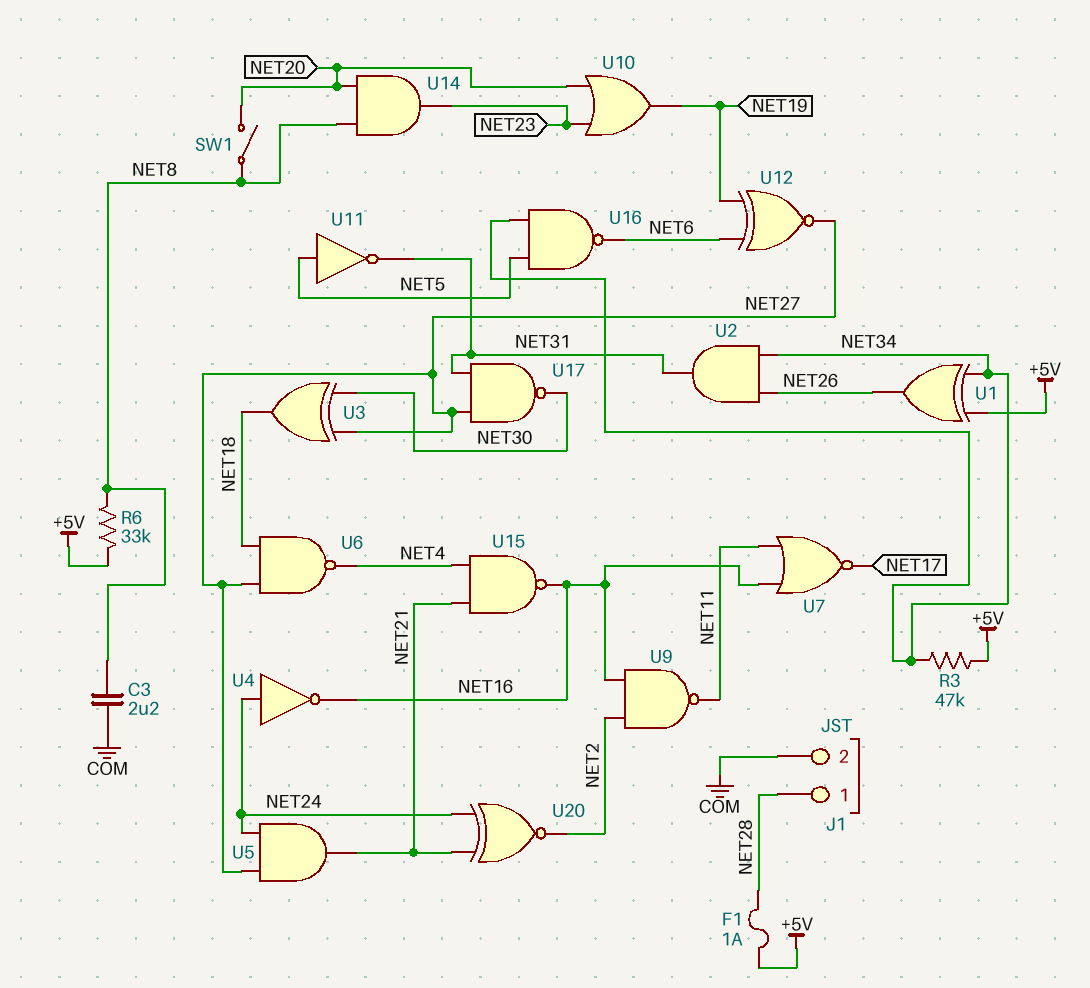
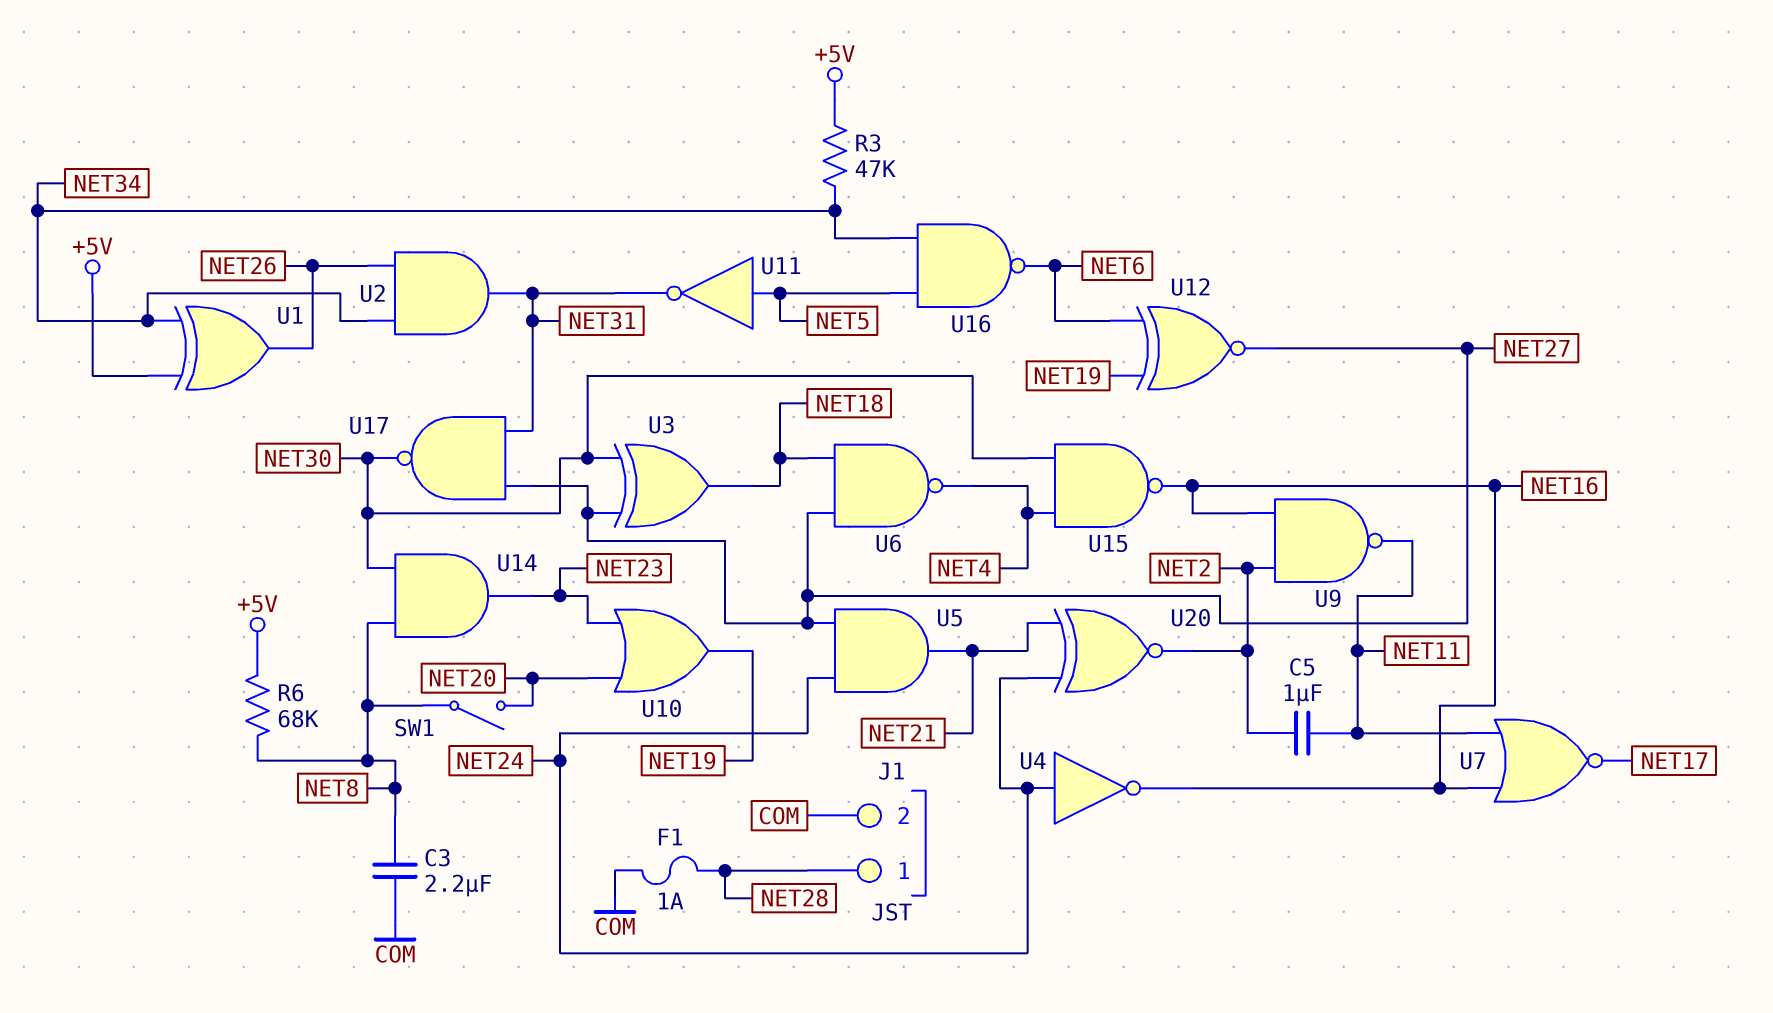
C5: none -> 1uF (NET2, NET11)
F1: 1A (+5V, NET28) -> 1A (COM, NET28)
R6: 33k (+5V, NET8) -> 68k (+5V, NET8)
U14: AND (in NET8, in NET20, out NET23) -> AND (in NET8, in NET30, out NET23)
U15: NAND (in NET4, in NET21, out NET16) -> NAND (in NET4, in NET30, out NET16)

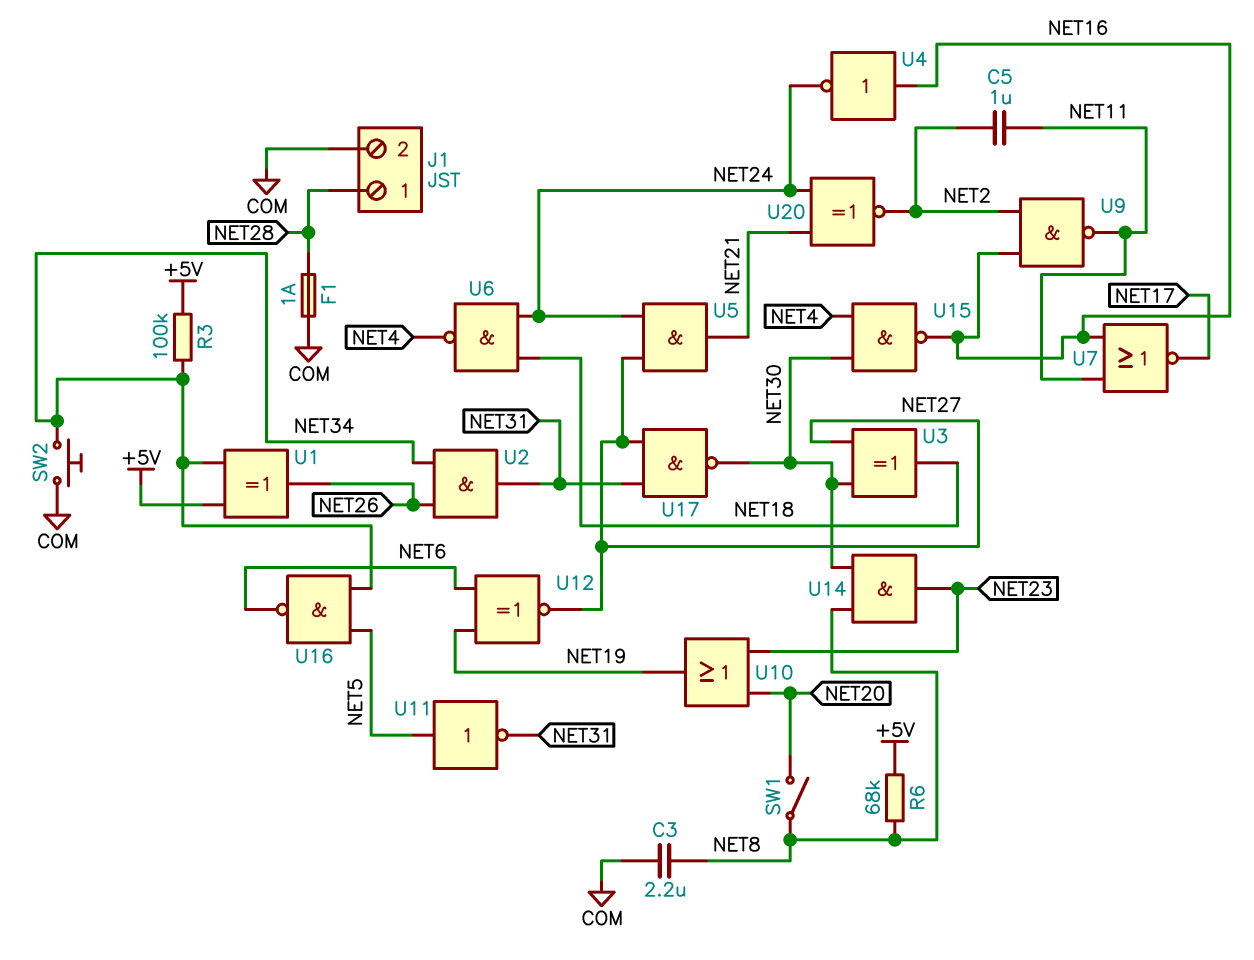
R3: 47k (+5V, NET34) -> 100k (+5V, NET34)
SW2: none -> button (COM, NET34)
U4: NOT (in NET24, out NET16) -> NOT (in NET16, out NET24)
U6: NAND (in NET18, in NET27, out NET4) -> NAND (in NET18, in NET24, out NET4)

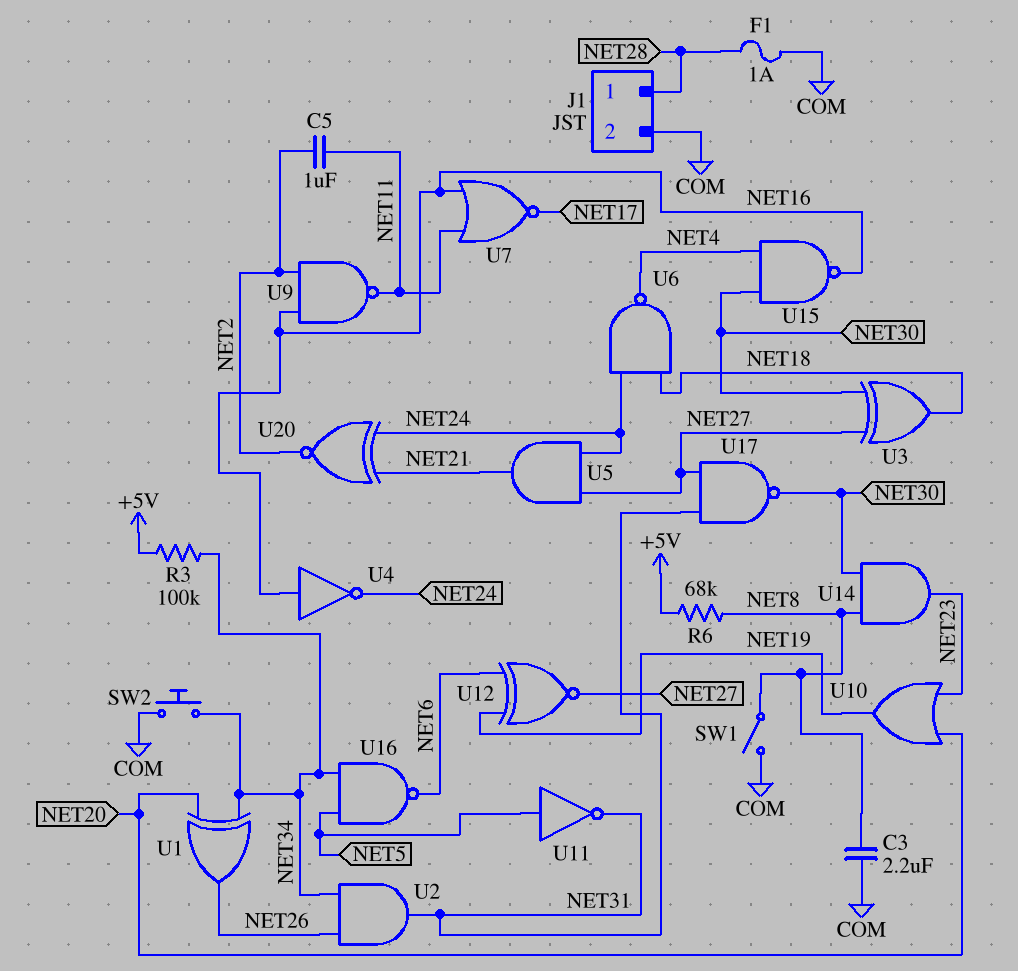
SW1: switch (NET8, NET20) -> switch (COM, NET8)
U1: XOR (in +5V, in NET34, out NET26) -> XOR (in NET20, in NET34, out NET26)

